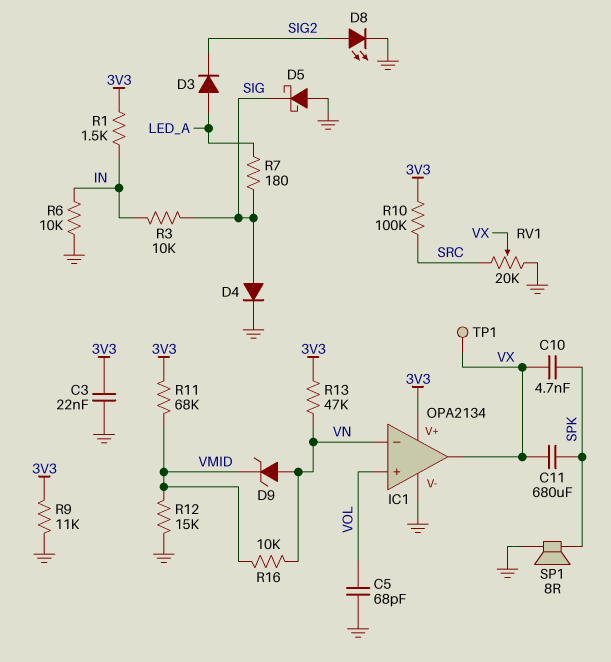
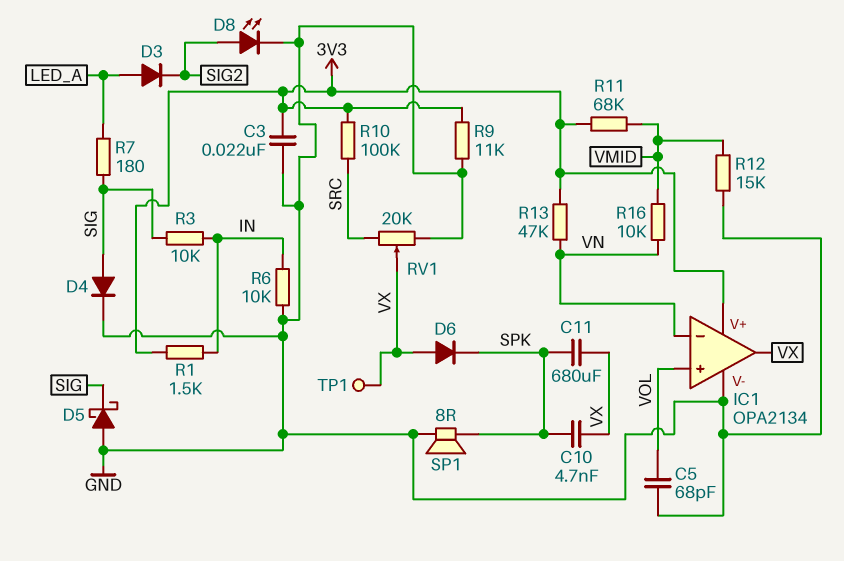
D6: none -> diode (A VX, K SPK)
D9: zener (A VN, K VMID) -> none

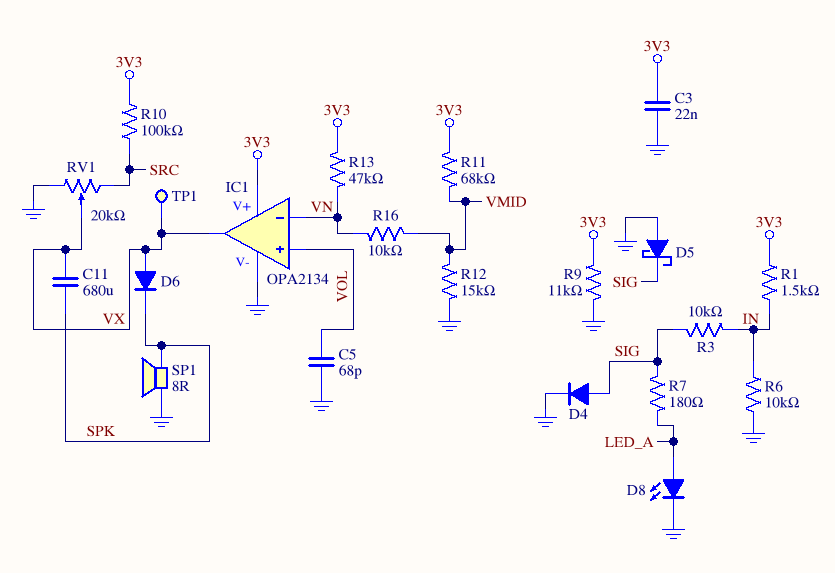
C10: 4.7nF (SPK, VX) -> none
D3: diode (A LED_A, K SIG2) -> none
D8: LED (A SIG2, K GND) -> LED (A LED_A, K GND)

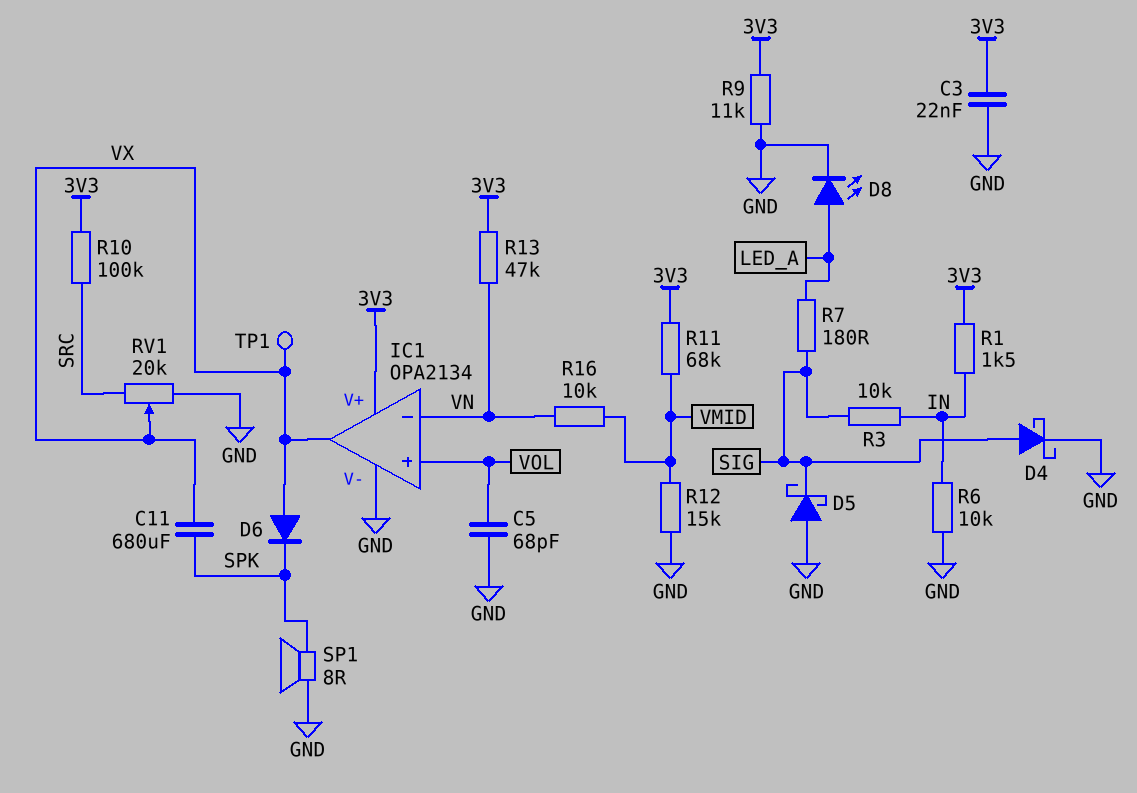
D4: diode (A SIG, K GND) -> schottky (A SIG, K GND)

